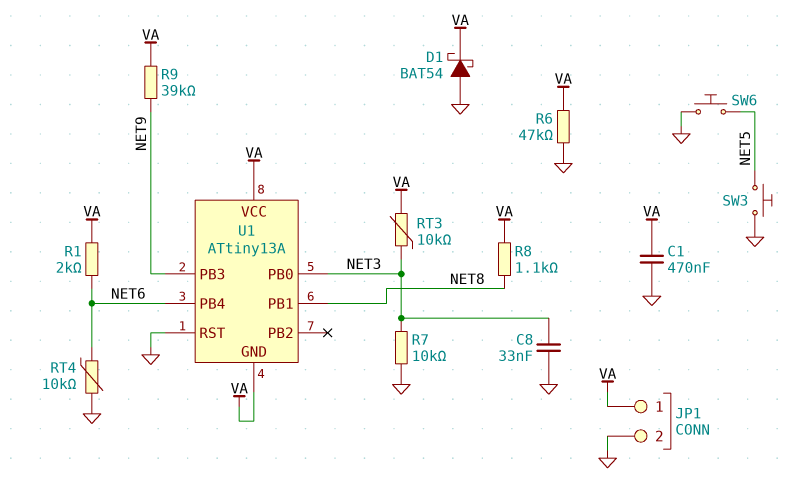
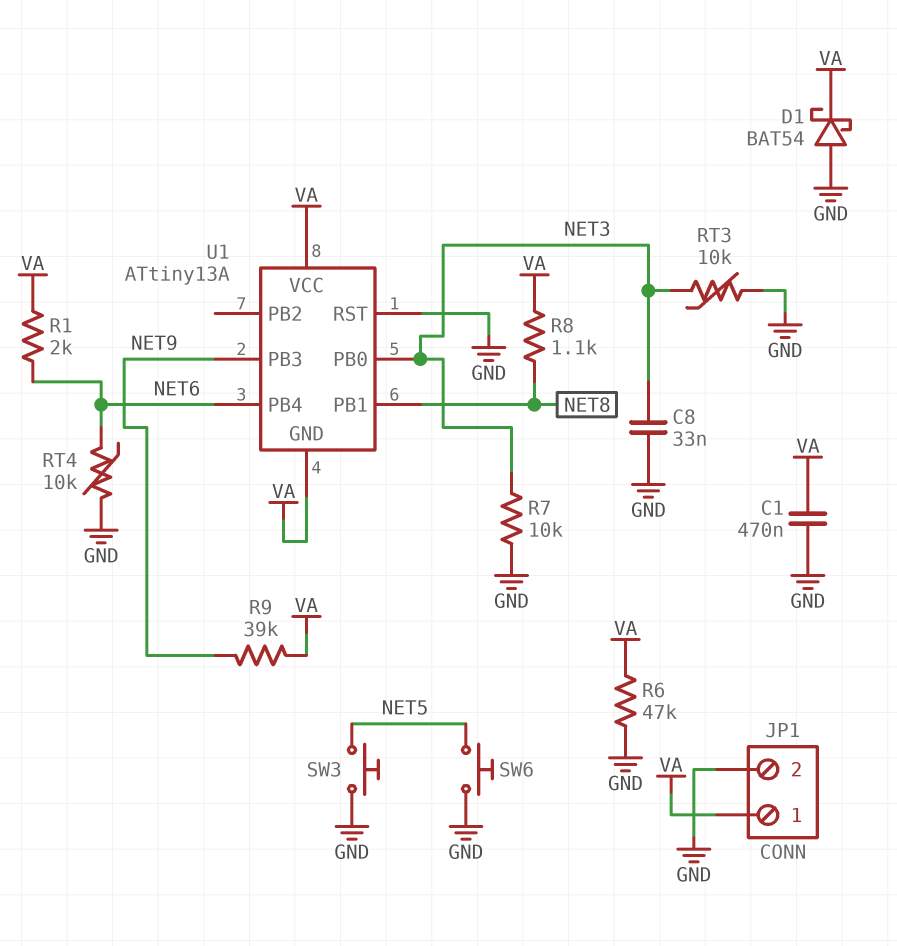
RT3: 10k (NET3, VA) -> 10k (GND, NET3)

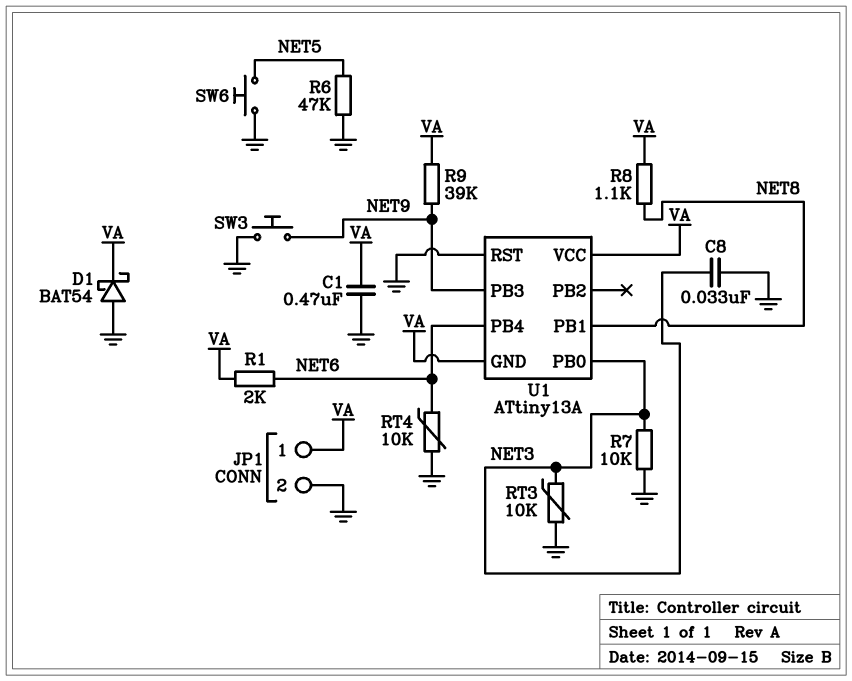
R6: 47k (GND, VA) -> 47k (GND, NET5)
SW3: button (GND, NET5) -> button (GND, NET9)

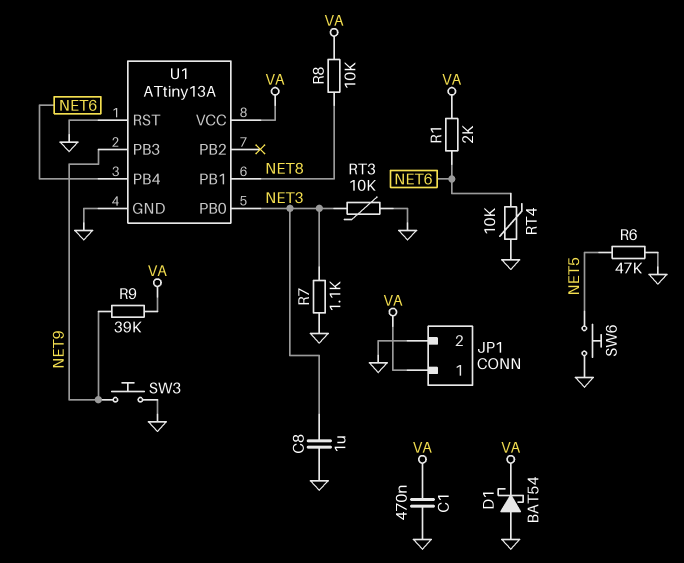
C8: 33nF (GND, NET3) -> 1uF (GND, NET3)
R7: 10k (GND, NET3) -> 1.1k (GND, NET3)
R8: 1.1k (NET8, VA) -> 10k (NET8, VA)
U1 pin GND: VA -> GND

